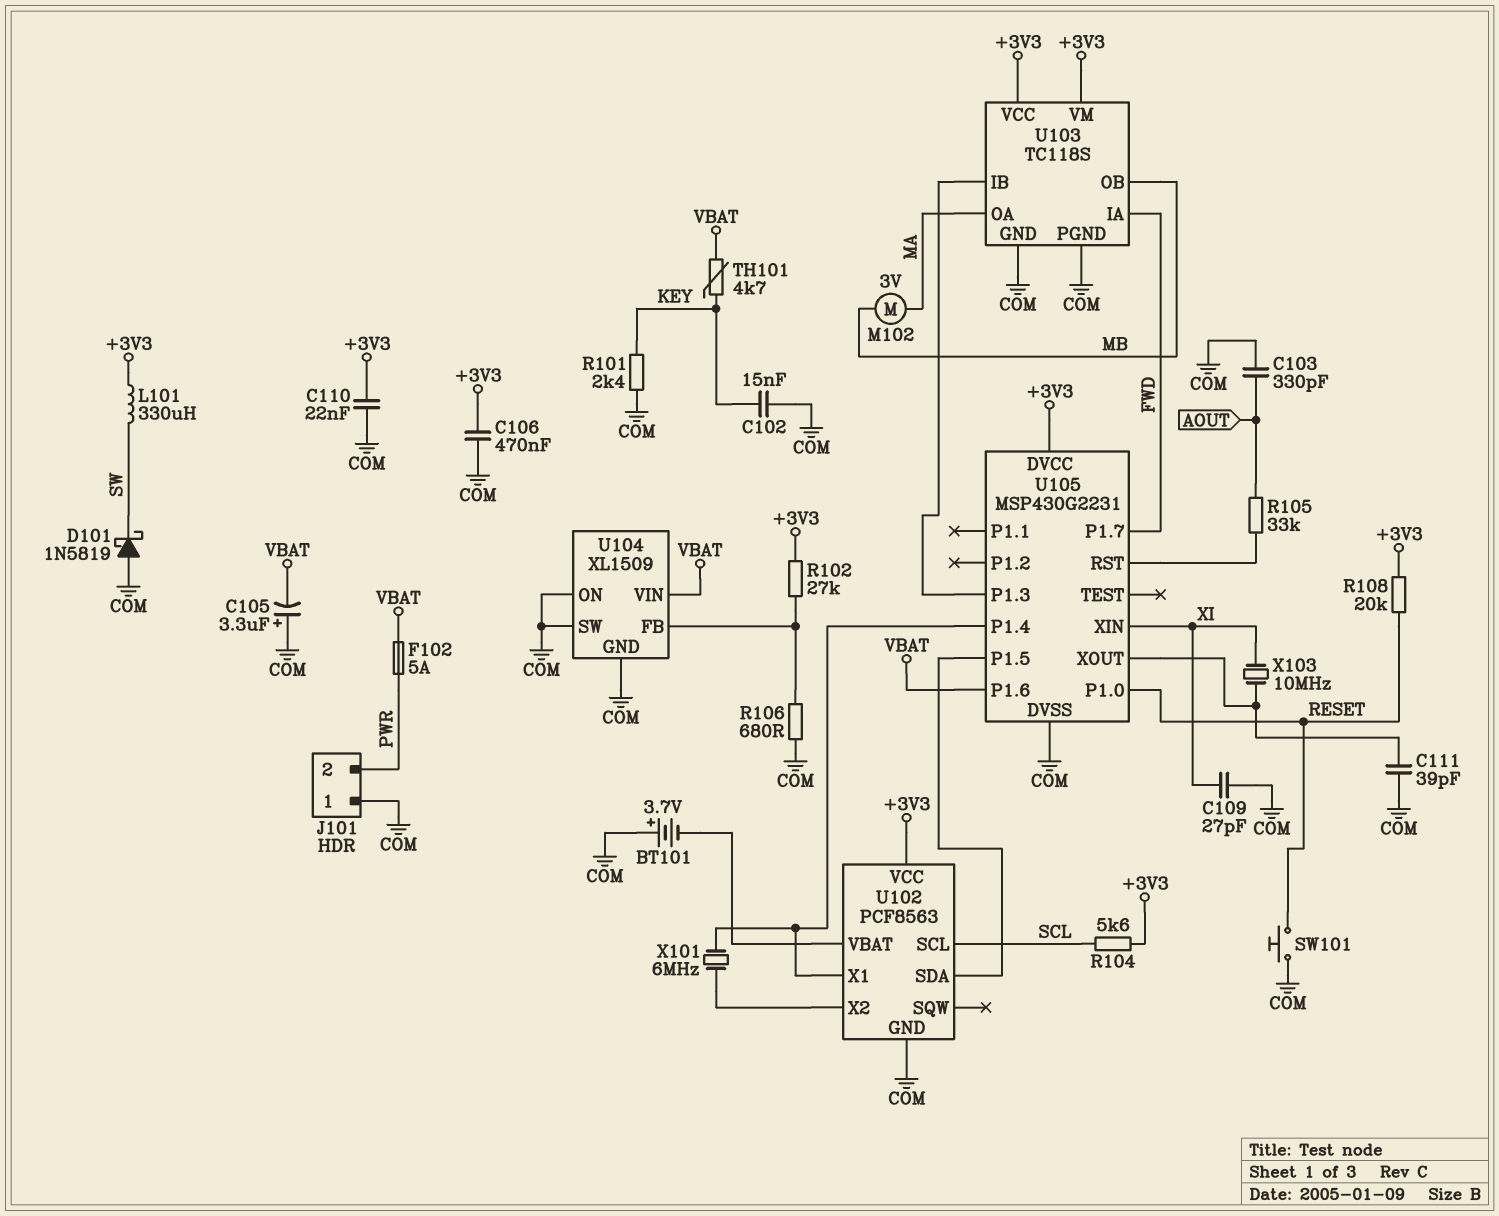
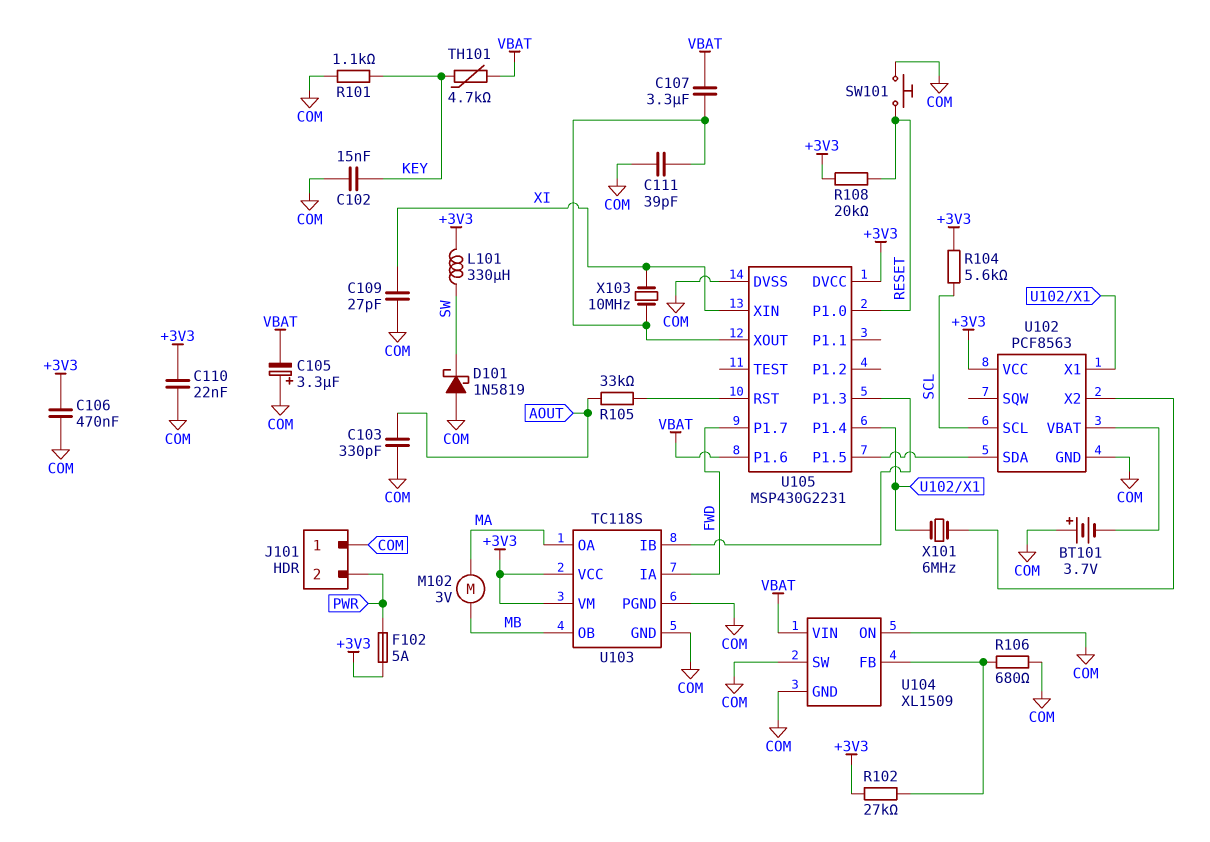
C107: none -> 3.3uF (U105/XOUT, VBAT)
F102: 5A (PWR, VBAT) -> 5A (+3V3, PWR)
R101: 2.4k (COM, KEY) -> 1.1k (COM, KEY)

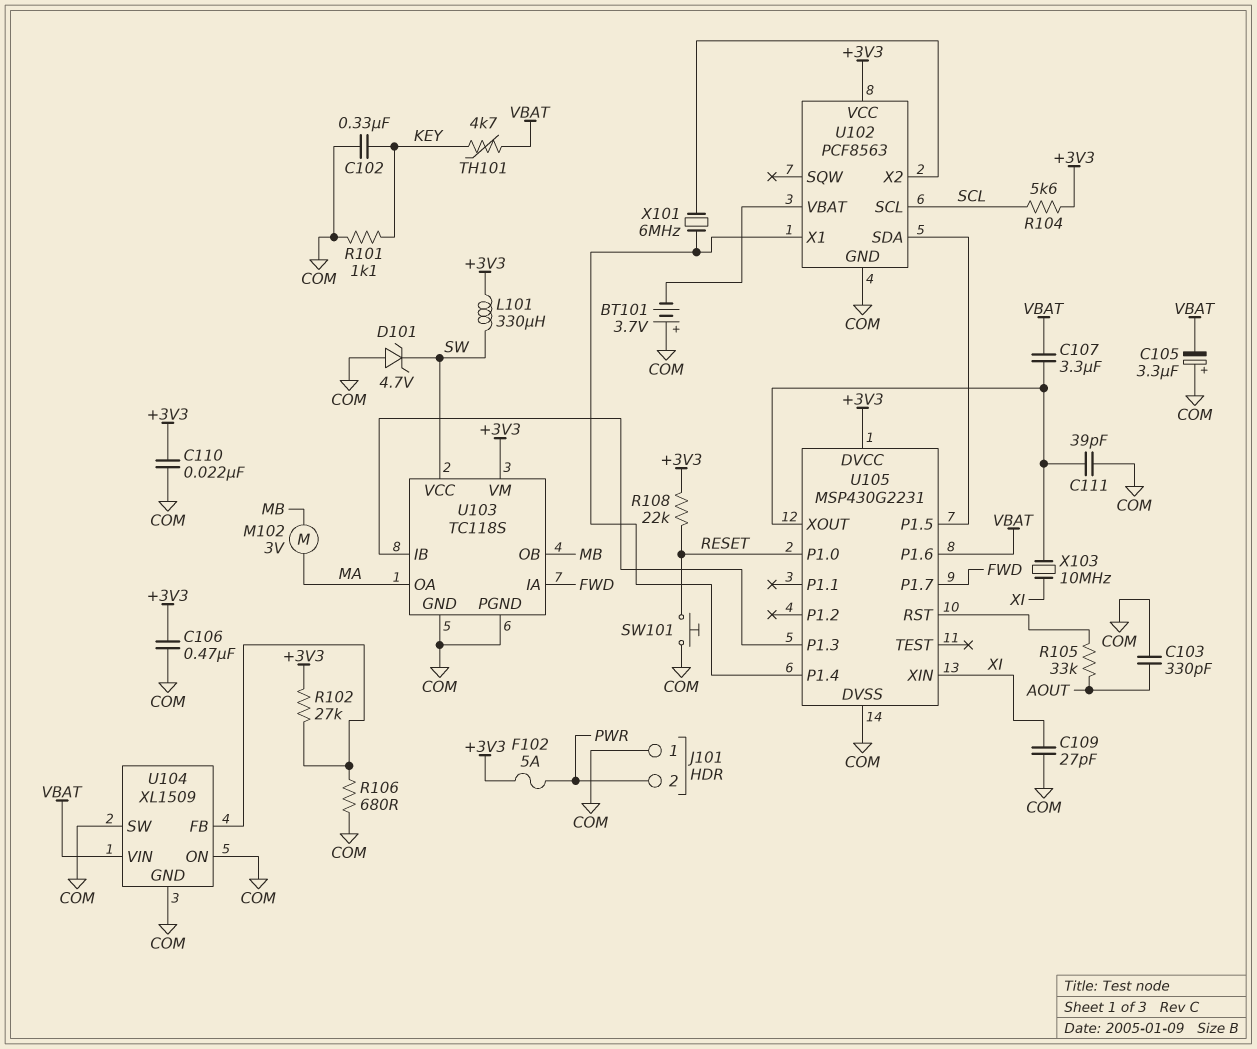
C102: 15nF (COM, KEY) -> 330nF (COM, KEY)
D101: schottky 1N5819 (A COM, K SW) -> zener 4.7V (A COM, K SW)
R108: 20k (+3V3, RESET) -> 22k (+3V3, RESET)
U103 pin VCC: +3V3 -> SW

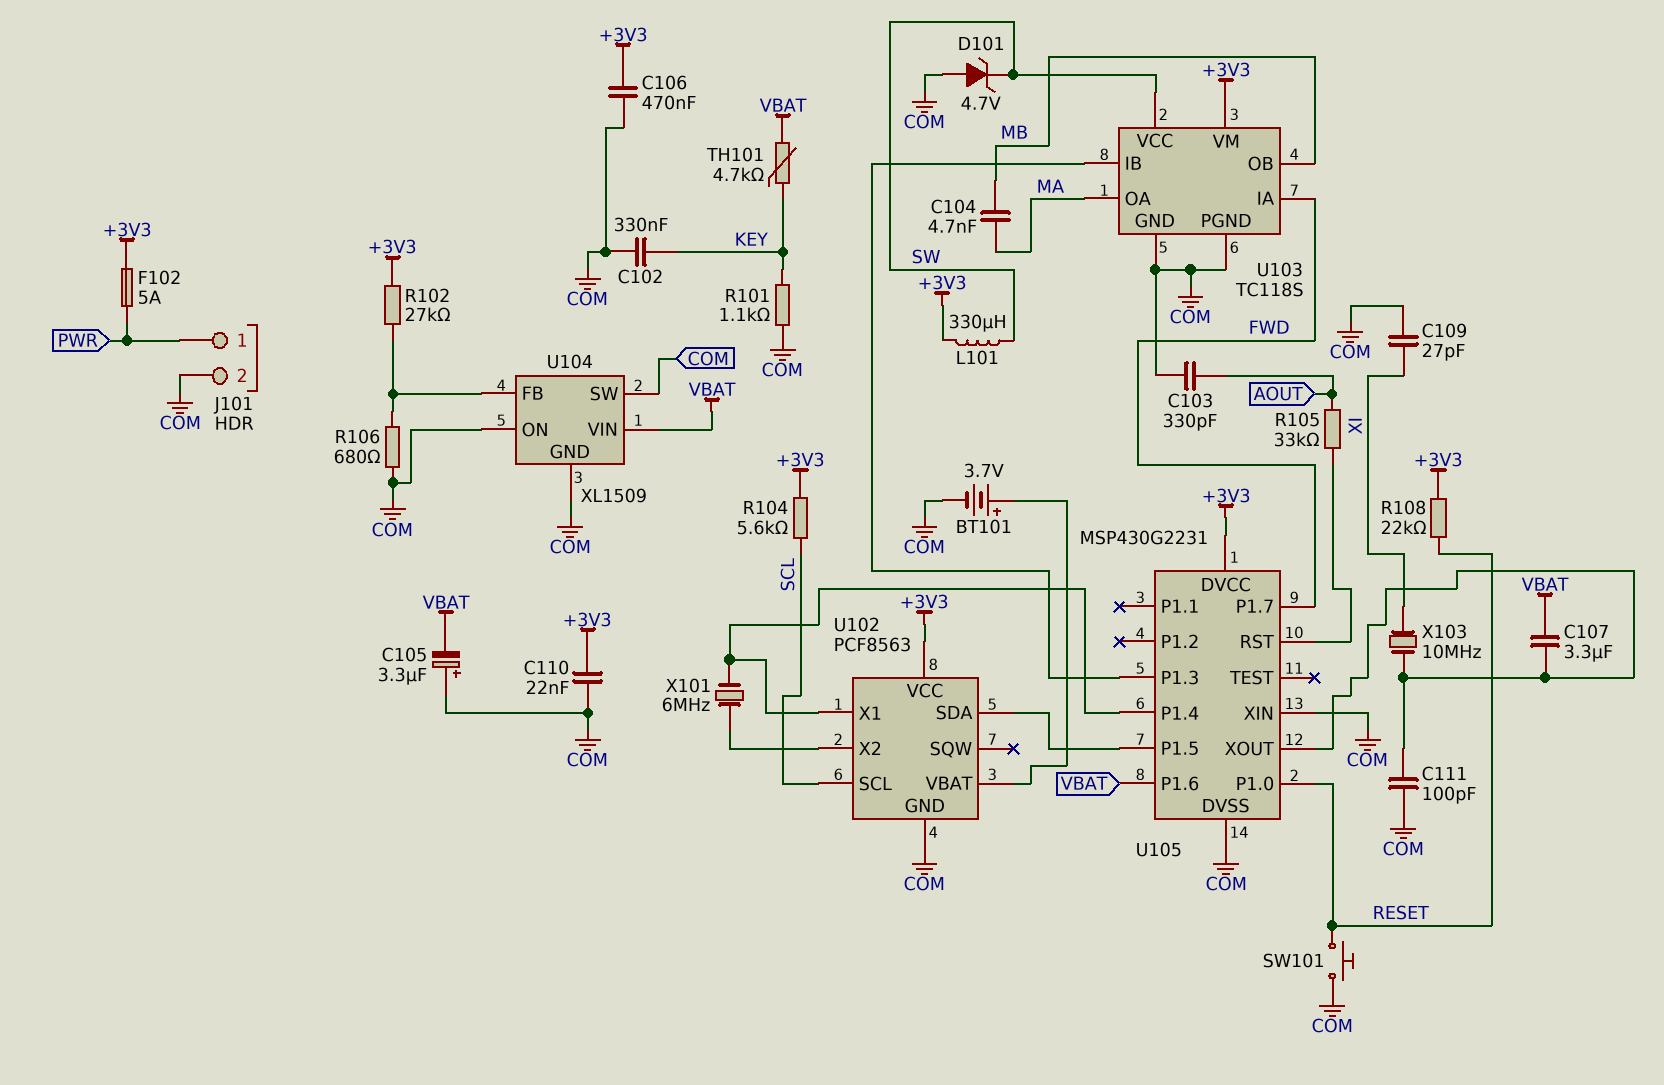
BT101: 3.7V (plus COM, minus U102/VBAT) -> 3.7V (plus U102/VBAT, minus COM)
C104: none -> 4.7nF (MA, MB)
C111: 39pF (COM, U105/XOUT) -> 100pF (COM, U105/XOUT)
J101 pin 1: COM -> PWR
J101 pin 2: PWR -> COM
M102: motor 3V (MA, MB) -> none
U105 pin XIN: XI -> COM

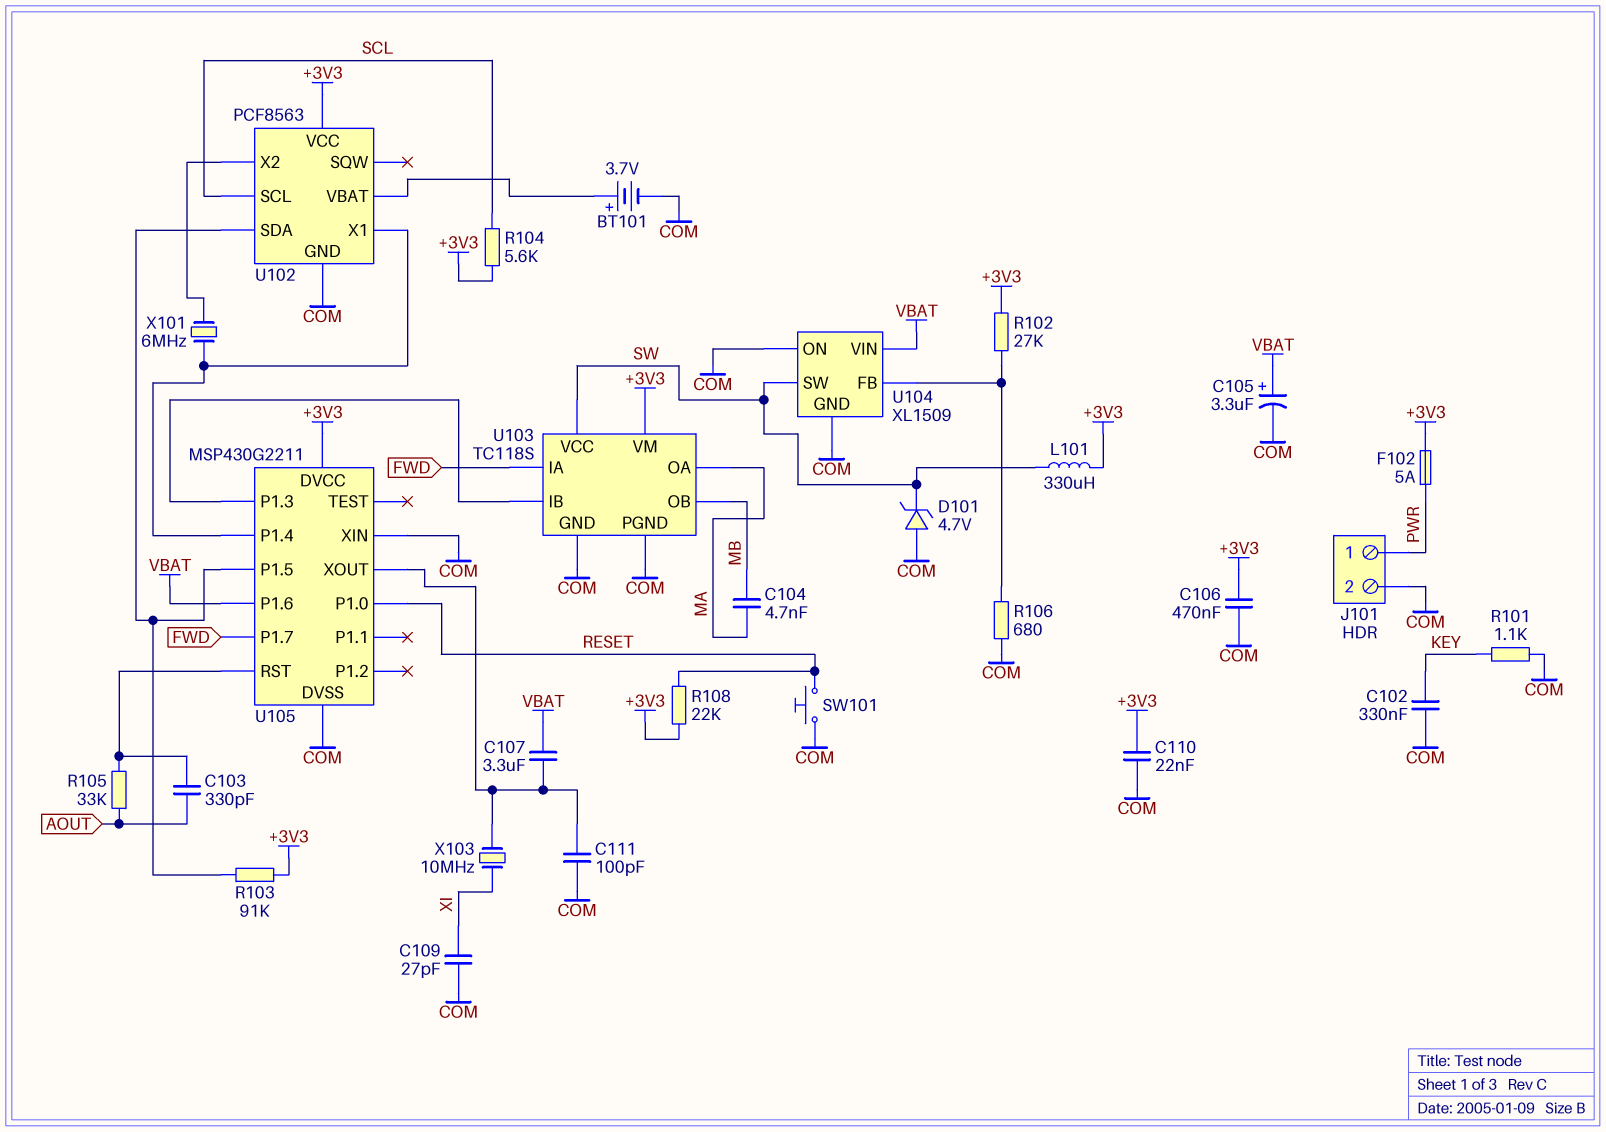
C103: 330pF (AOUT, COM) -> 330pF (AOUT, U105/RST)
C105: 3.3uF (plus COM, minus VBAT) -> 3.3uF (plus VBAT, minus COM)
R103: none -> 91k (+3V3, U102/SDA)
TH101: 4.7k (KEY, VBAT) -> none
U104 pin SW: COM -> SW
U105: MSP430G2231 -> MSP430G2211

